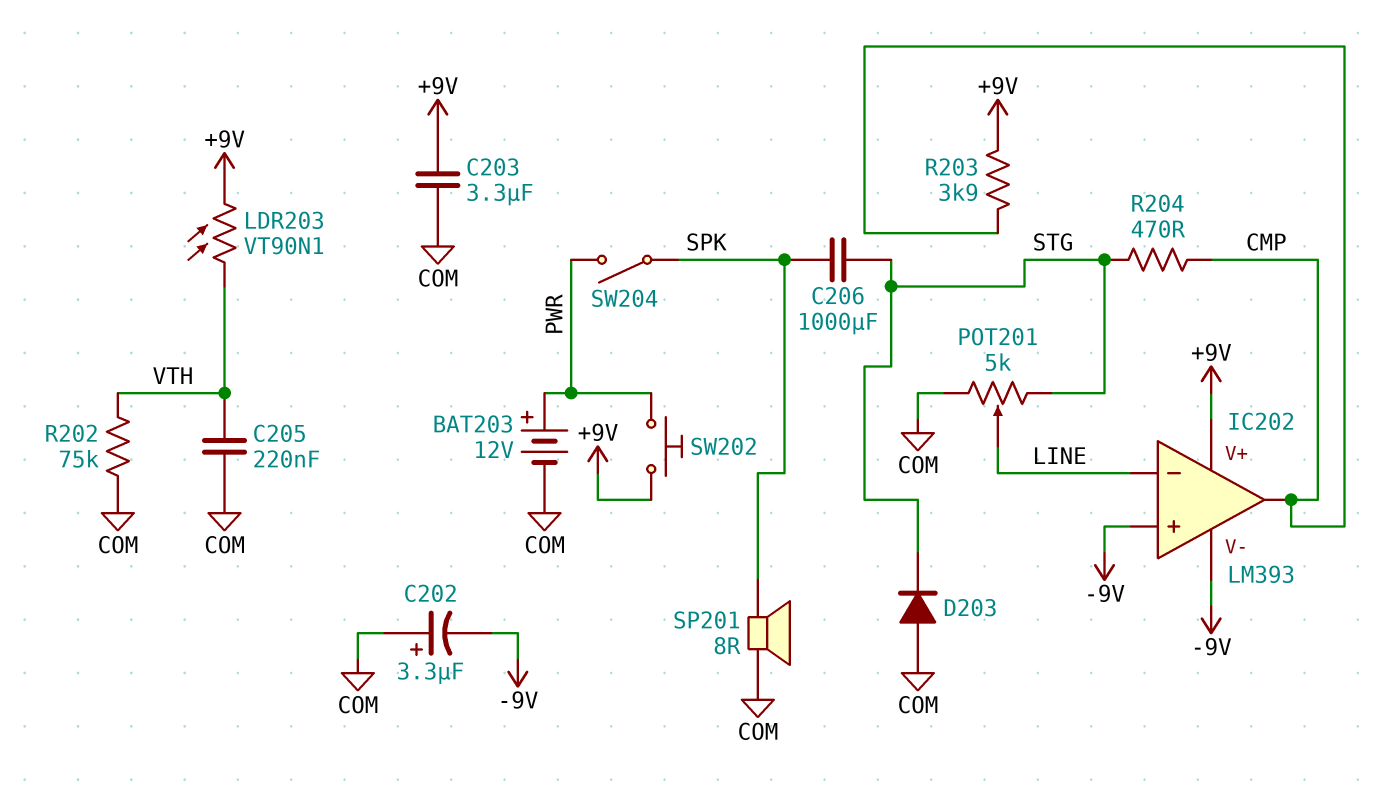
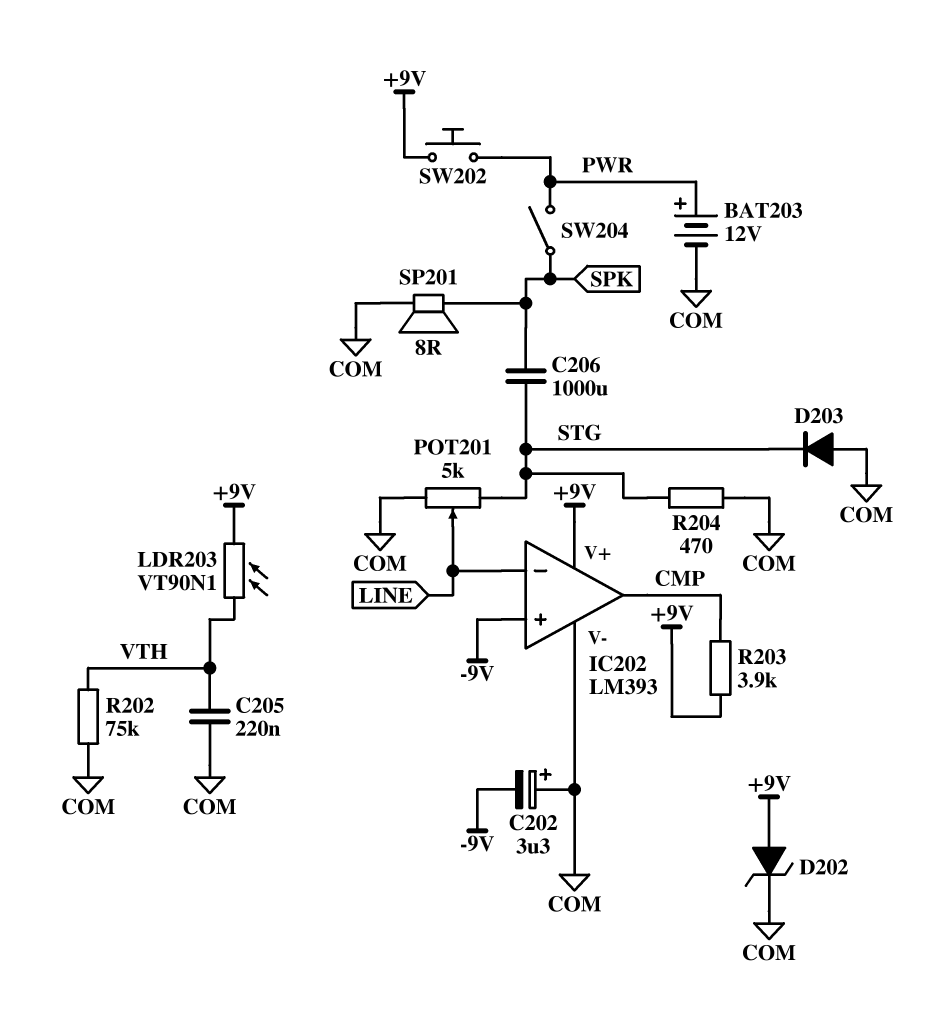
C203: 3.3uF (+9V, COM) -> none
D202: none -> zener (A +9V, K COM)
IC202 pin V-: -9V -> COM
R204: 470 (CMP, STG) -> 470 (COM, STG)

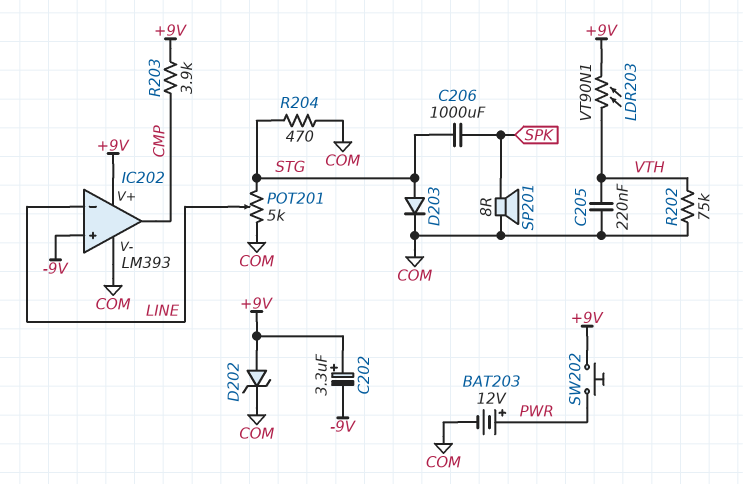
C202: 3.3uF (plus COM, minus -9V) -> 3.3uF (plus +9V, minus -9V)
D203: diode (A COM, K STG) -> diode (A STG, K COM)
SW204: switch (PWR, SPK) -> none

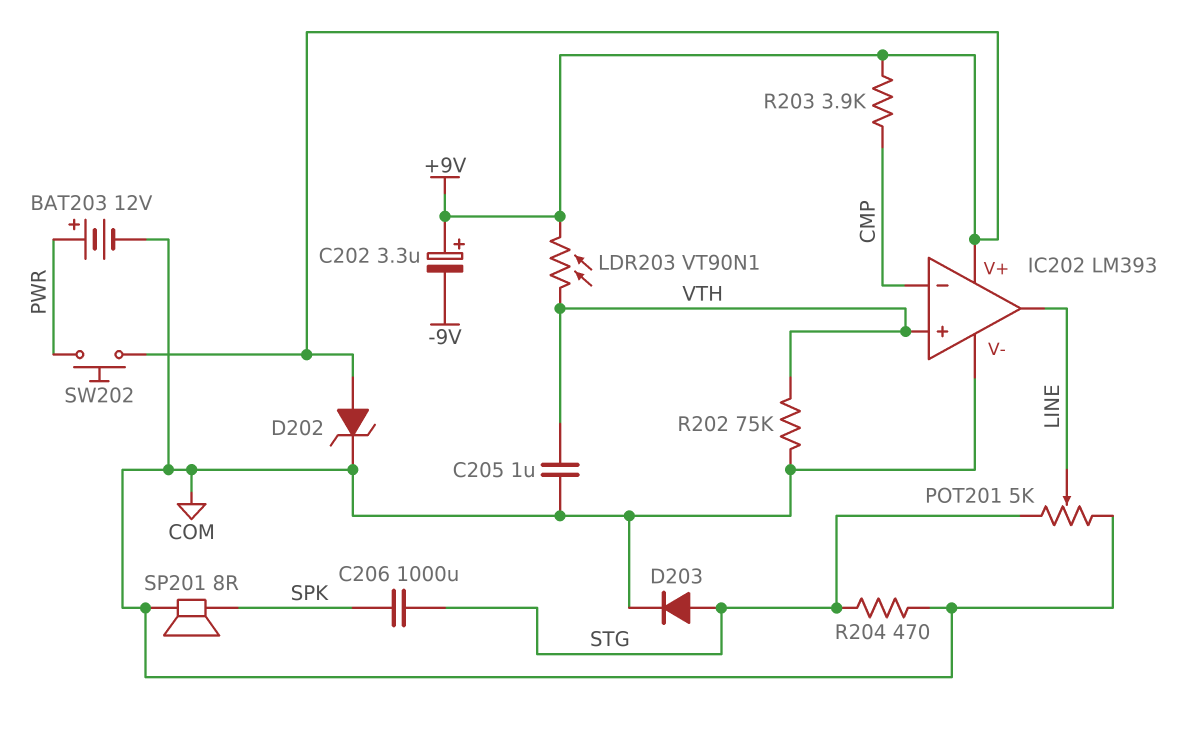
C205: 220nF (COM, VTH) -> 1uF (COM, VTH)
IC202 pin in+: -9V -> VTH
IC202 pin in-: LINE -> CMP
IC202 pin out: CMP -> LINE

